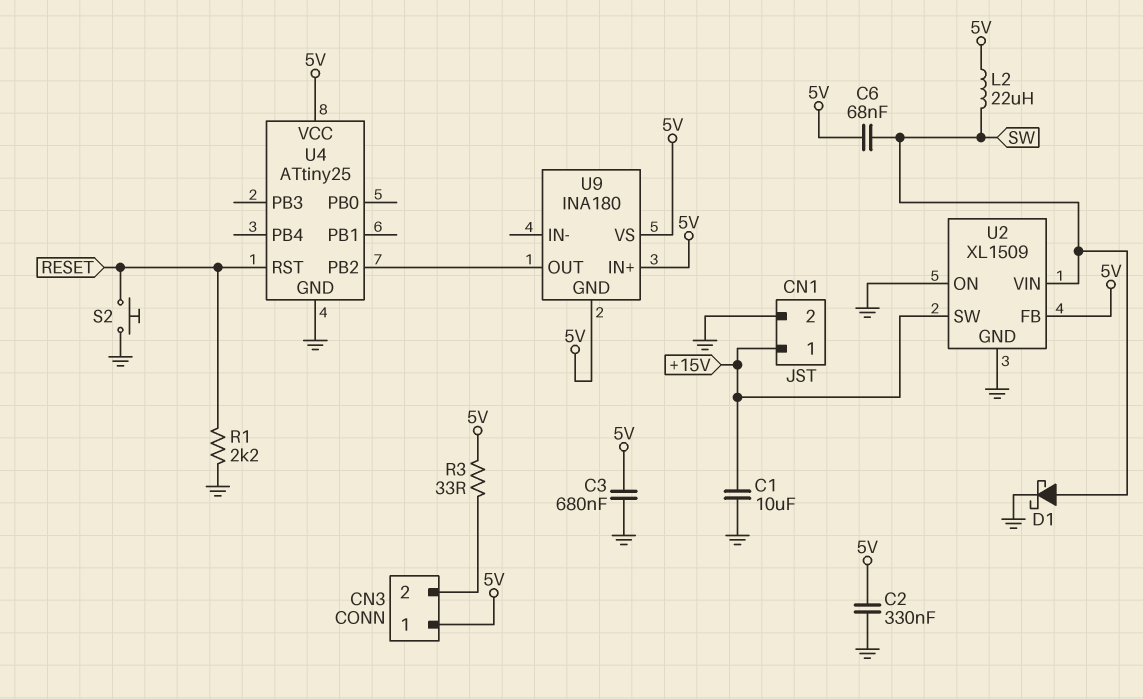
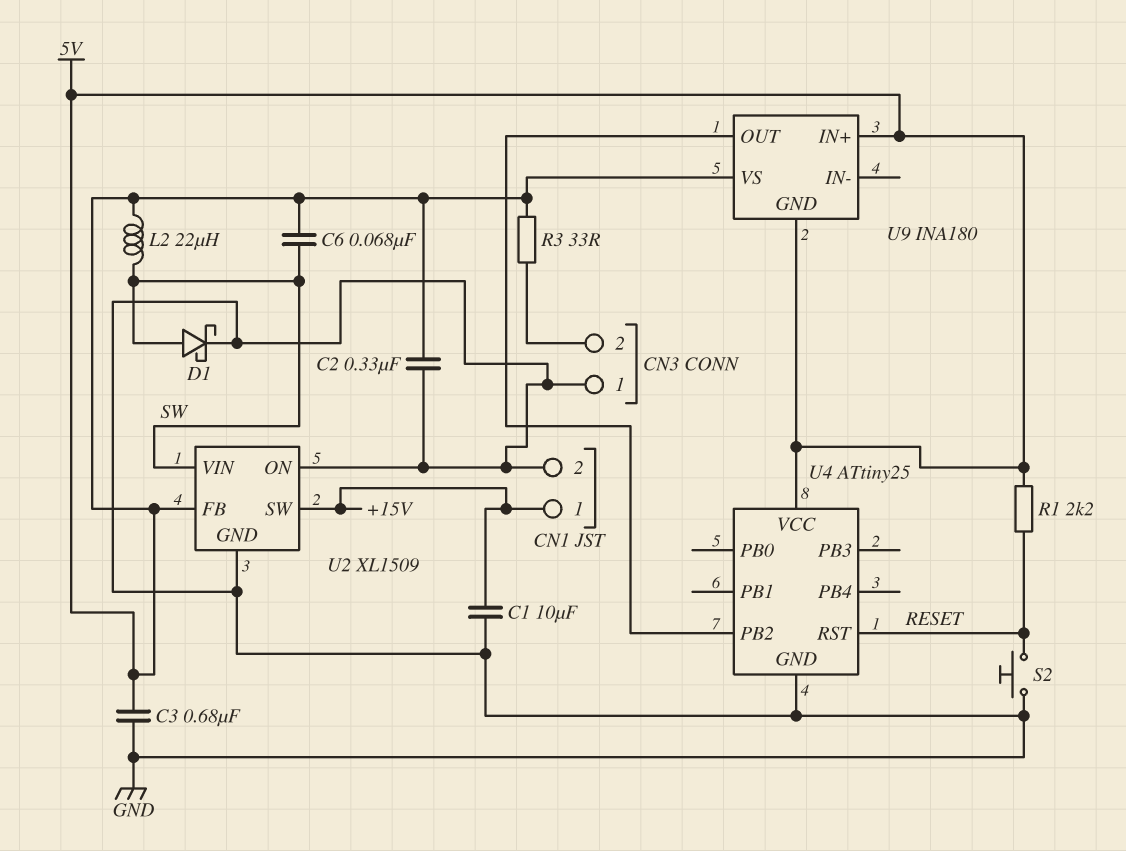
CN3 pin 1: 5V -> GND
R1: 2.2k (GND, RESET) -> 2.2k (5V, RESET)

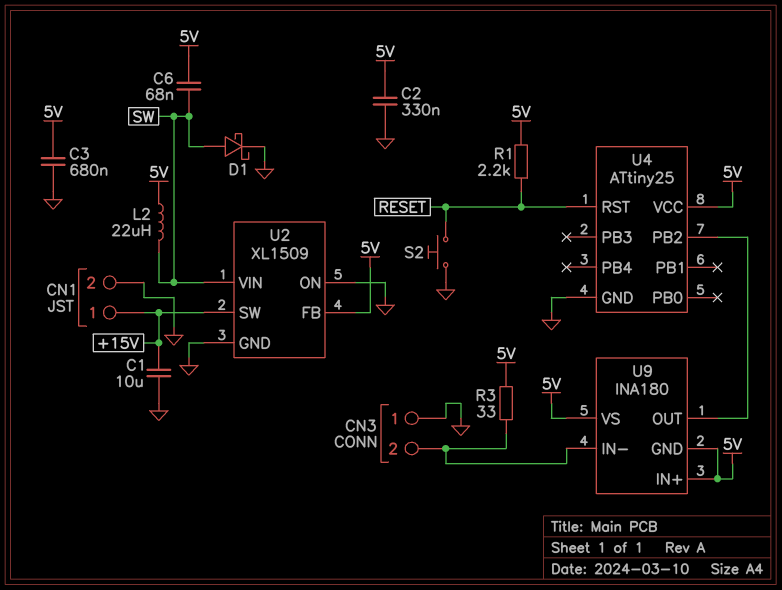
U9 pin IN-: none -> CN3/2

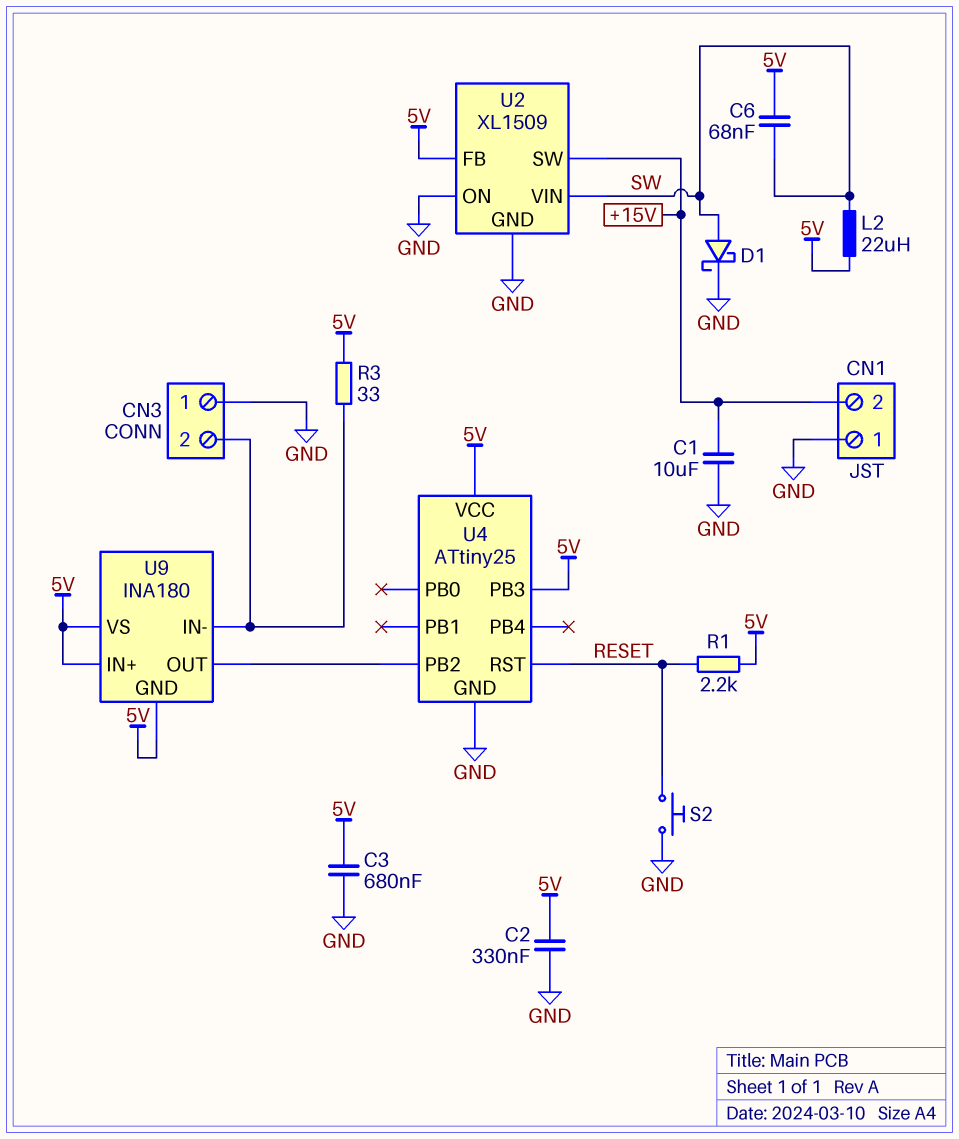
CN1 pin 1: +15V -> GND
CN1 pin 2: GND -> +15V
U4 pin PB3: none -> 5V

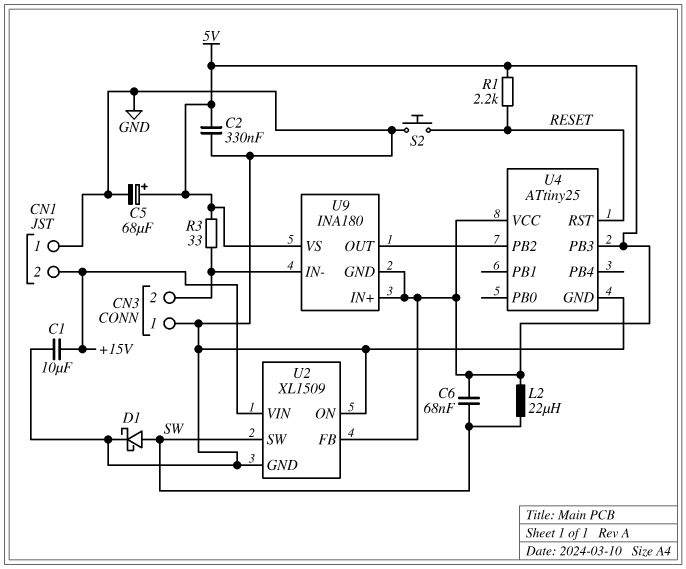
C3: 680nF (5V, GND) -> none
C5: none -> 68uF (plus 5V, minus GND)
U2 pin SW: +15V -> SW
U2 pin VIN: SW -> +15V

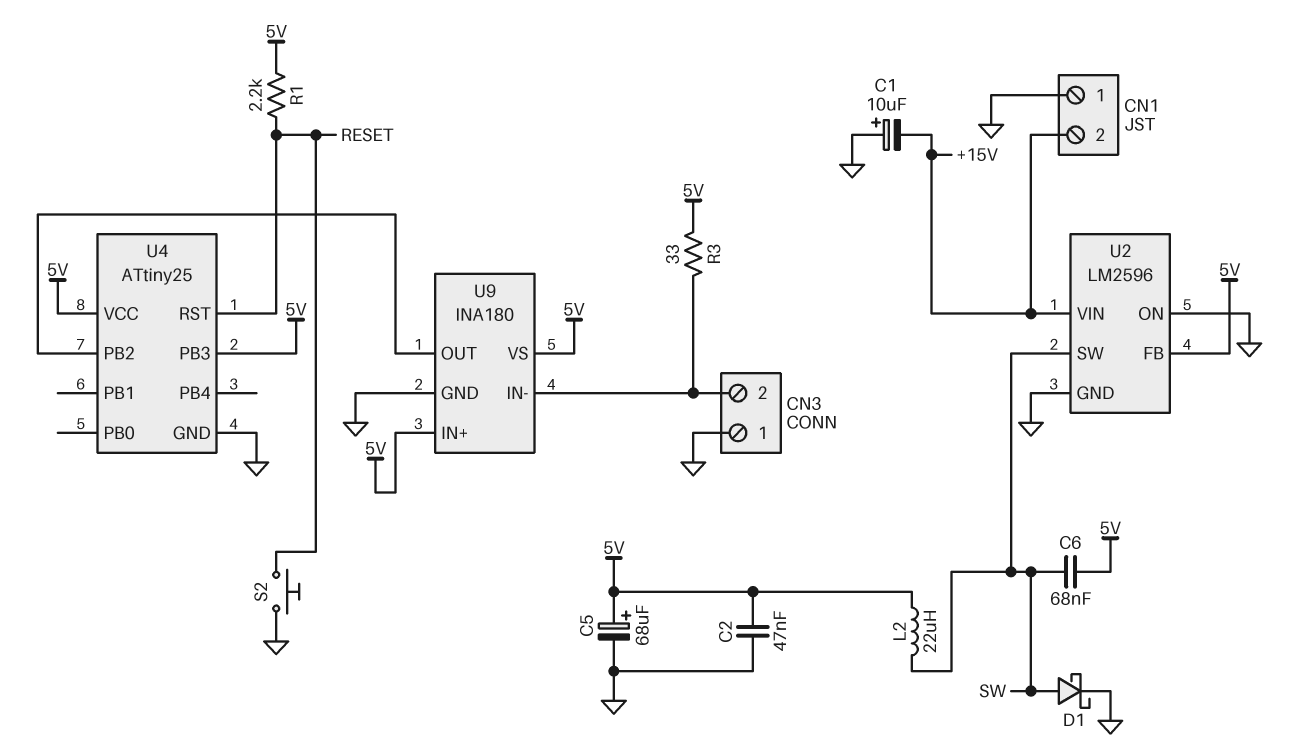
C1: 10uF (+15V, GND) -> 10uF (plus GND, minus +15V)
C2: 330nF (5V, GND) -> 47nF (5V, GND)
U2: XL1509 -> LM2596
U9 pin GND: 5V -> GND

